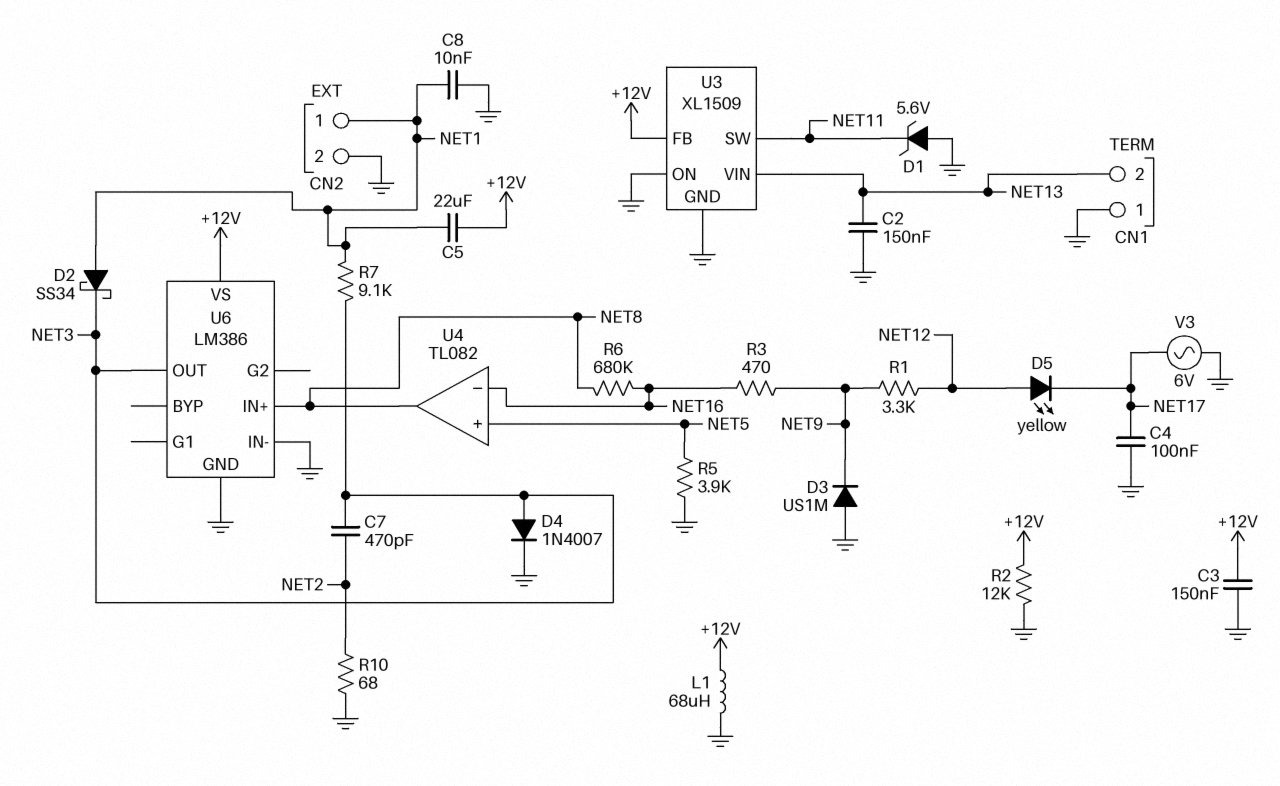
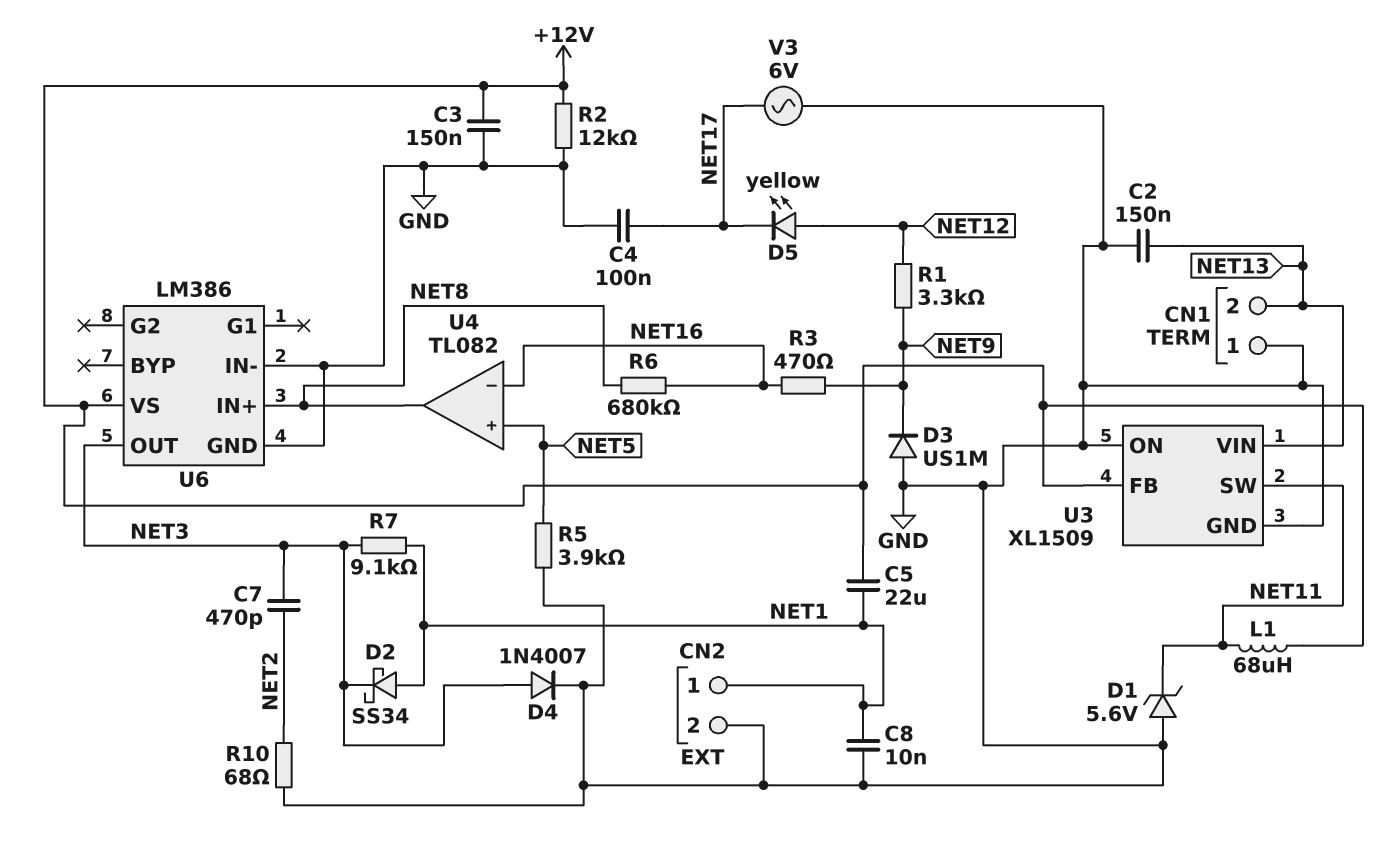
L1: 68uH (+12V, GND) -> 68uH (+12V, NET11)

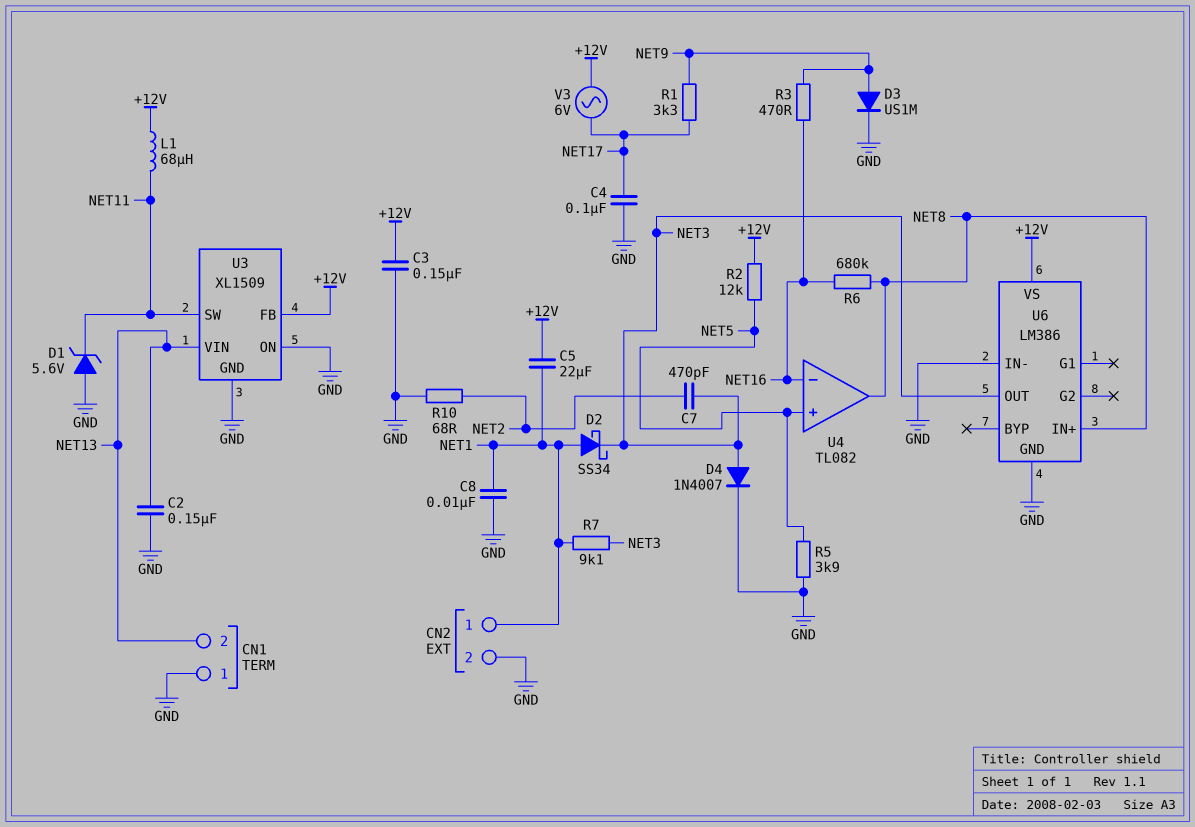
D3: diode US1M (A GND, K NET9) -> diode US1M (A NET9, K GND)
D5: LED yellow (A NET12, K NET17) -> none
R1: 3.3k (NET9, NET12) -> 3.3k (NET9, NET17)
R2: 12k (+12V, GND) -> 12k (+12V, NET5)
V3: AC 6V (GND, NET17) -> AC 6V (+12V, NET17)

